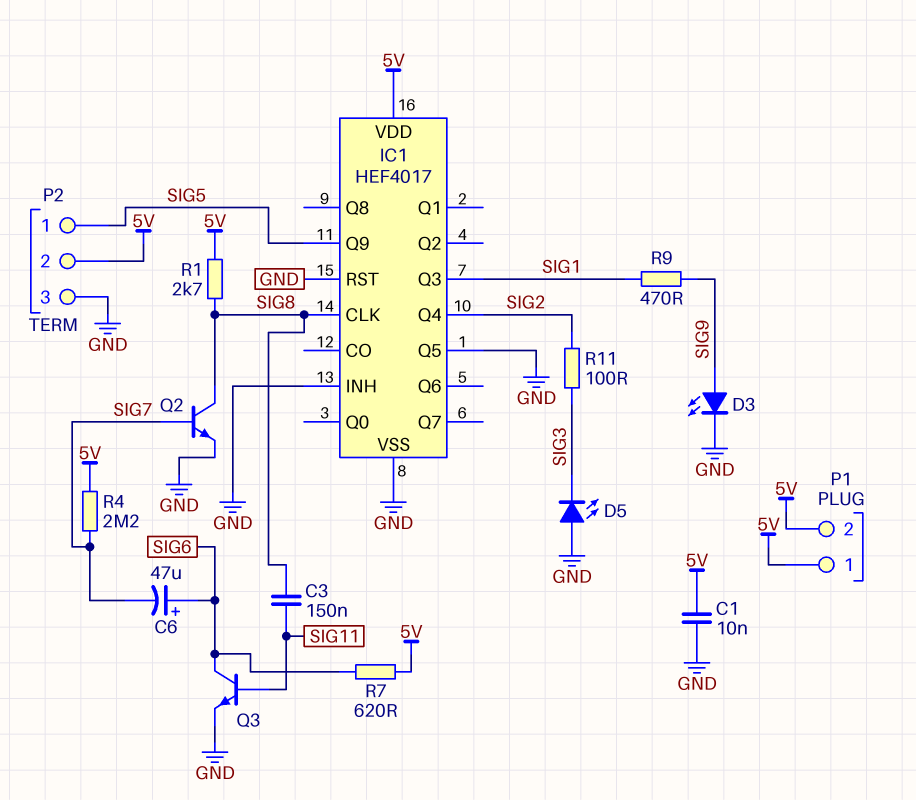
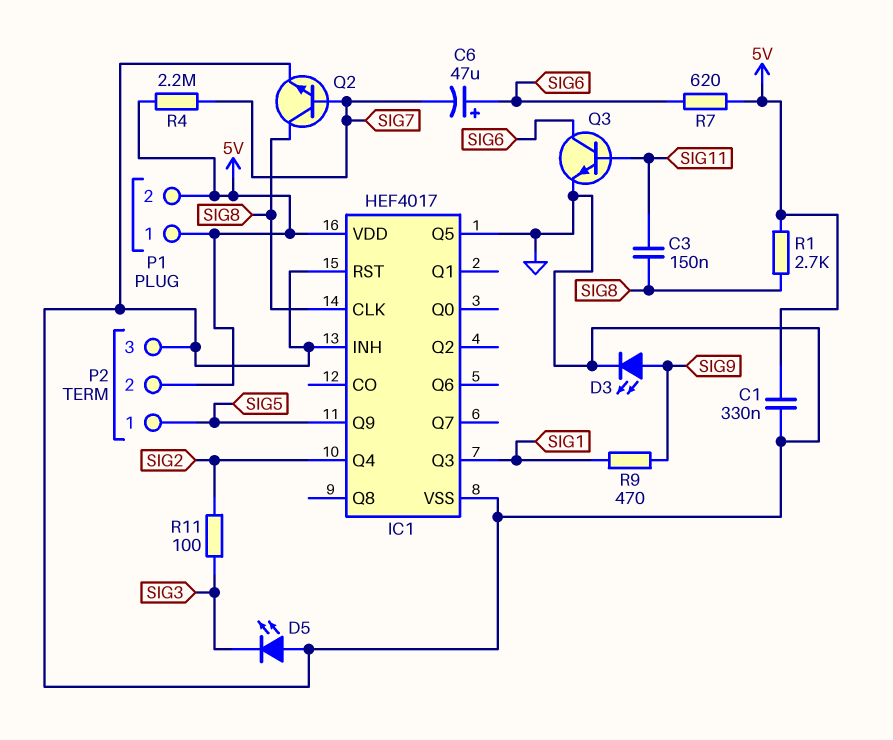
C1: 10nF (5V, GND) -> 330nF (5V, GND)

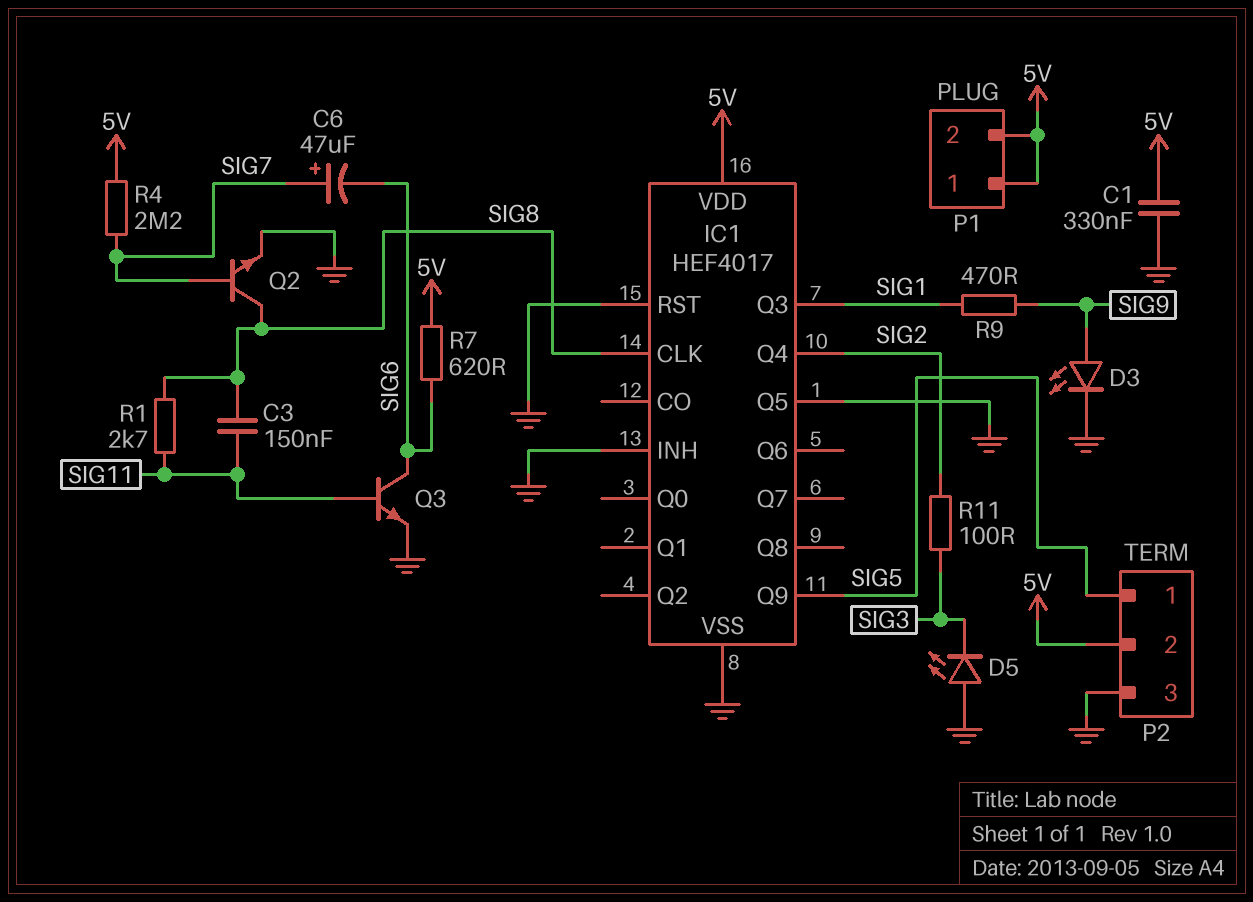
C6: 47uF (plus SIG6, minus SIG7) -> 47uF (plus SIG7, minus SIG6)
R1: 2.7k (5V, SIG8) -> 2.7k (SIG8, SIG11)

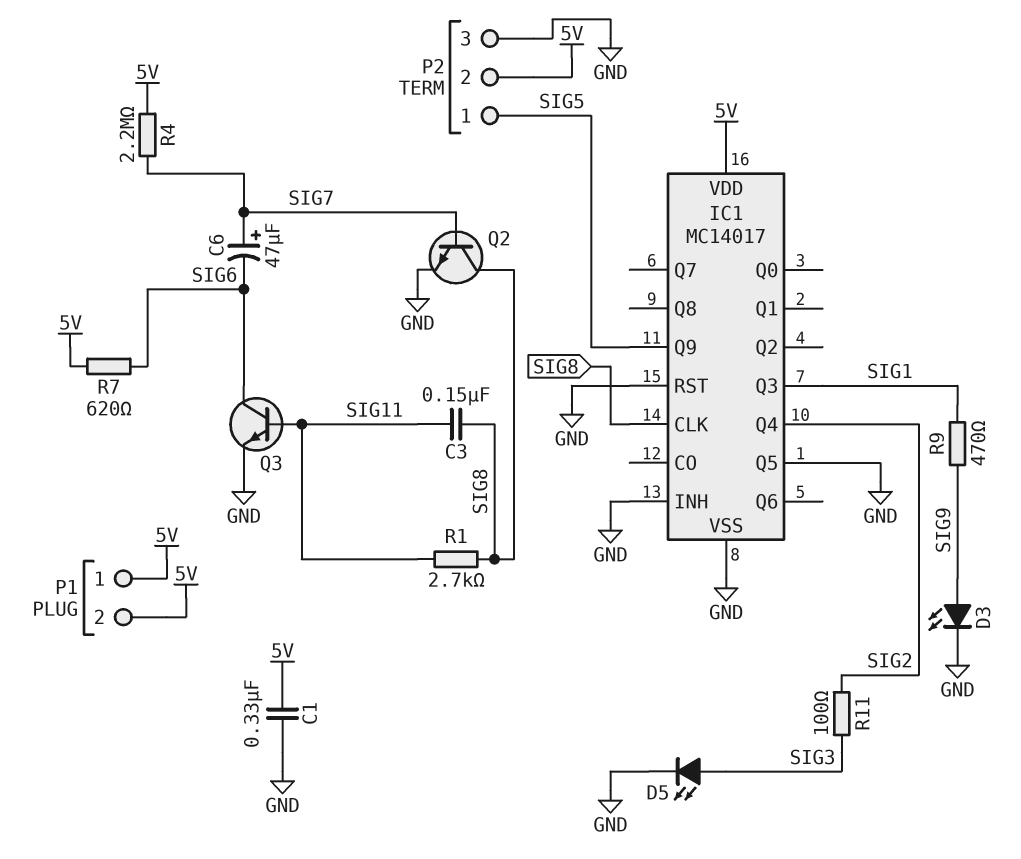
D5: LED (A GND, K SIG3) -> LED (A SIG3, K GND)
IC1: HEF4017 -> MC14017

